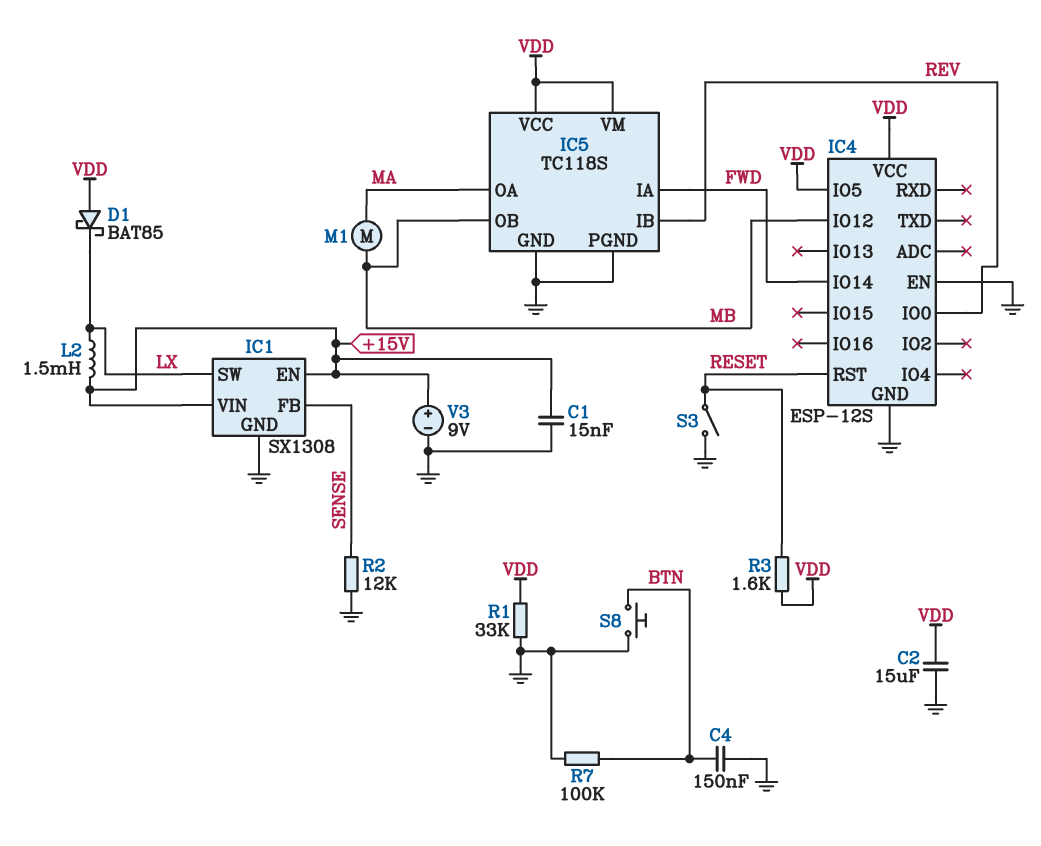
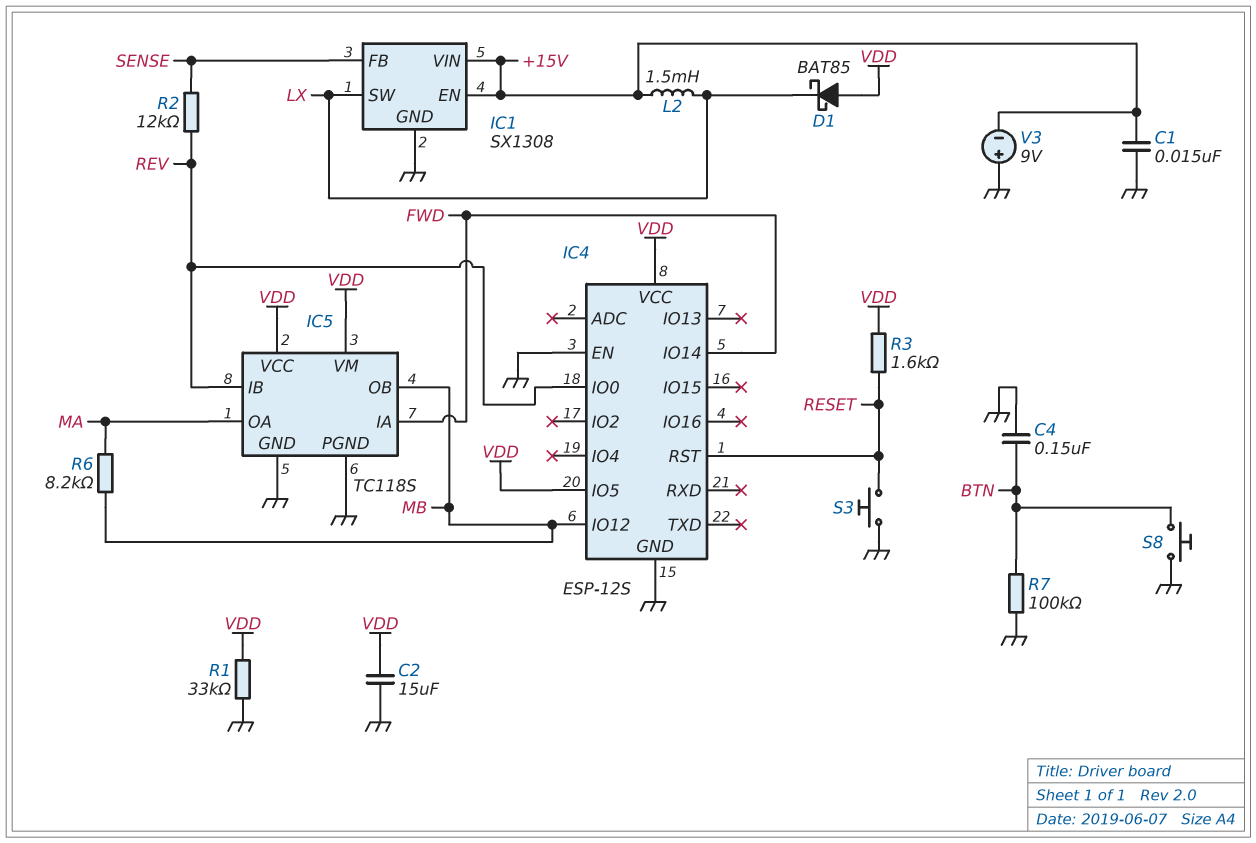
M1: motor (MA, MB) -> none
R2: 12k (GND, SENSE) -> 12k (REV, SENSE)
R6: none -> 8.2k (MA, MB)
S3: switch (GND, RESET) -> button (GND, RESET)
V3: 9V (plus +15V, minus GND) -> 9V (plus GND, minus +15V)

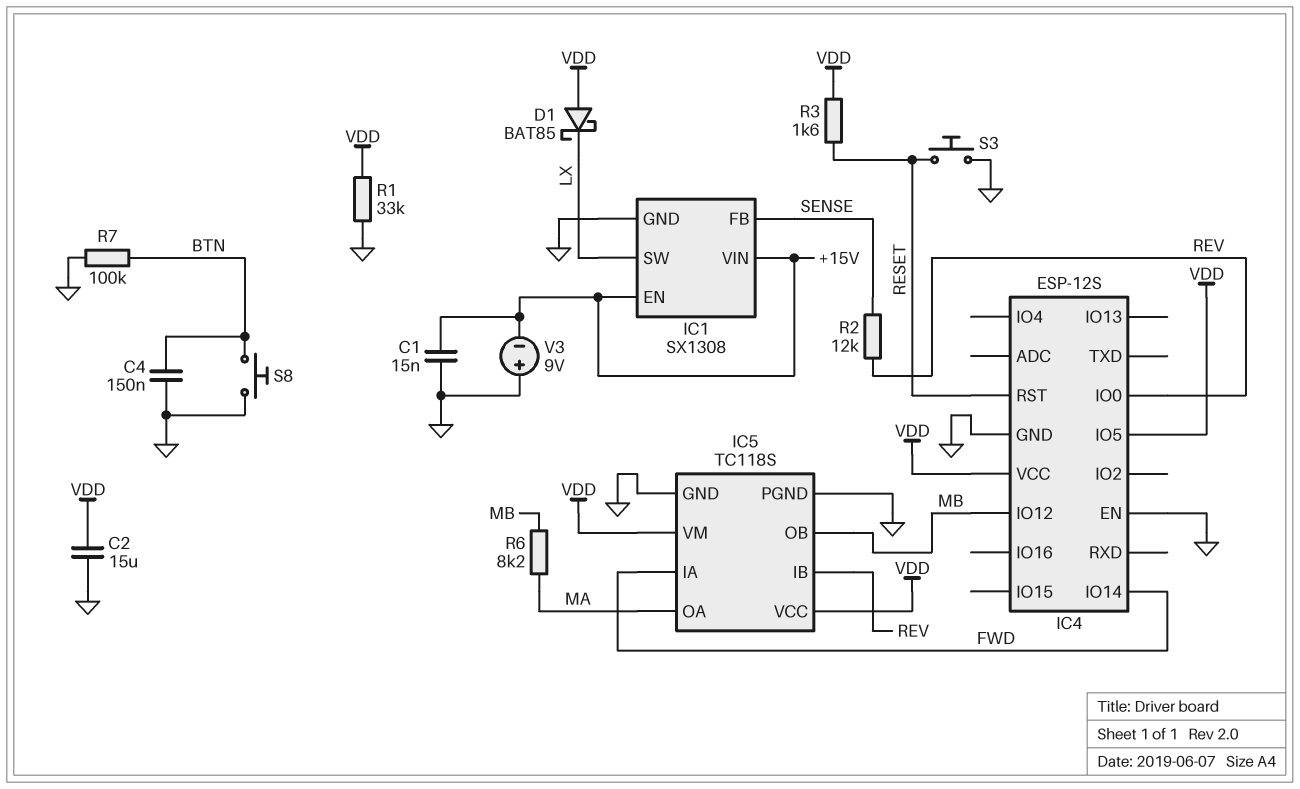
L2: 1.5mH (+15V, LX) -> none

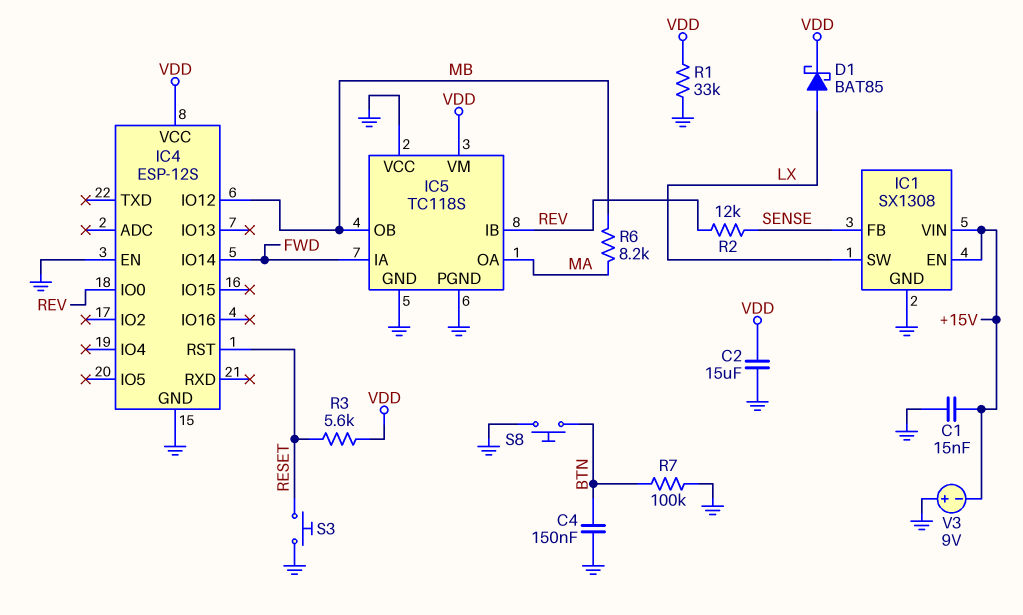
D1: schottky BAT85 (A VDD, K LX) -> schottky BAT85 (A LX, K VDD)
IC4 pin IO5: VDD -> none
IC5 pin VCC: VDD -> GND
R3: 1.6k (RESET, VDD) -> 5.6k (RESET, VDD)

